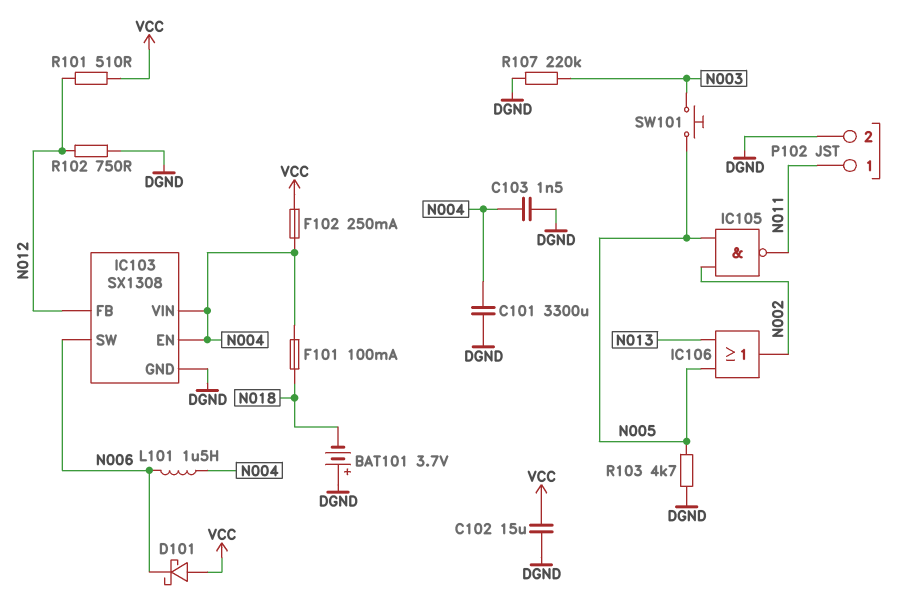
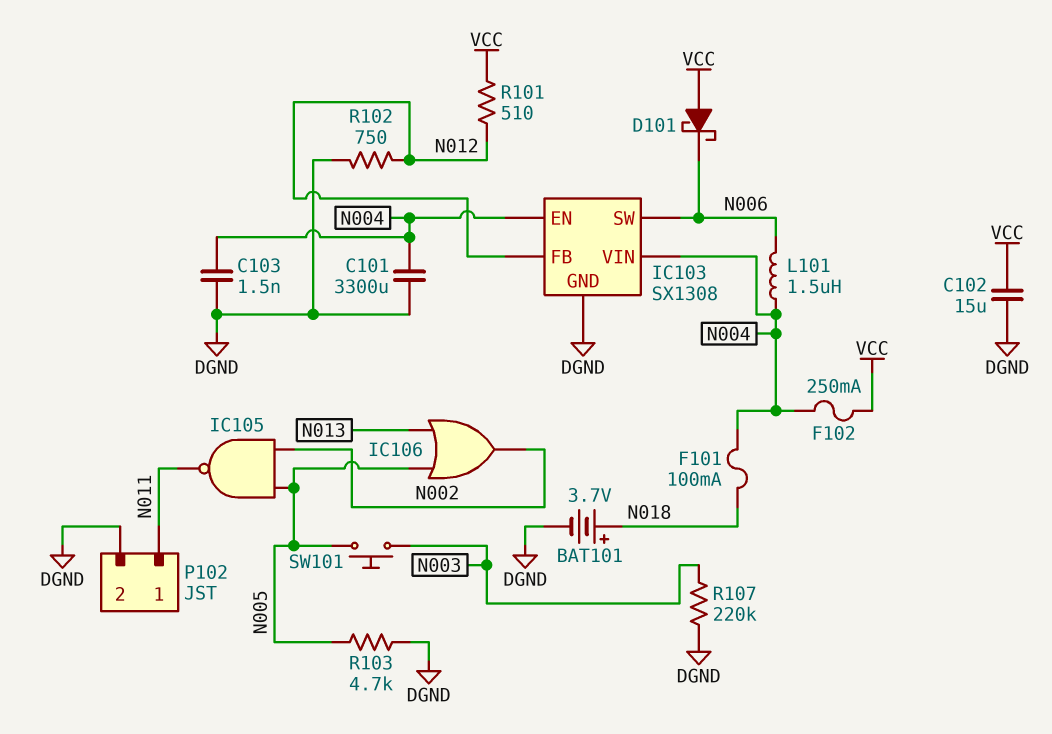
BAT101: 3.7V (plus DGND, minus N018) -> 3.7V (plus N018, minus DGND)

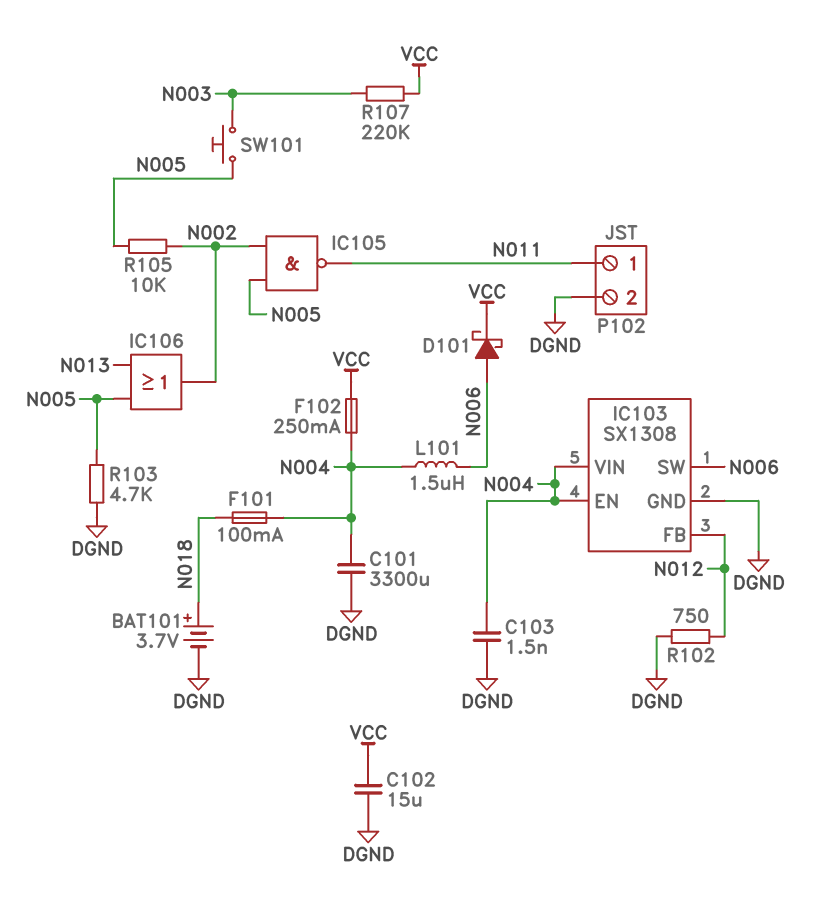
D101: schottky (A VCC, K N006) -> schottky (A N006, K VCC)
R101: 510 (N012, VCC) -> none
R105: none -> 10k (N002, N005)
R107: 220k (DGND, N003) -> 220k (N003, VCC)

